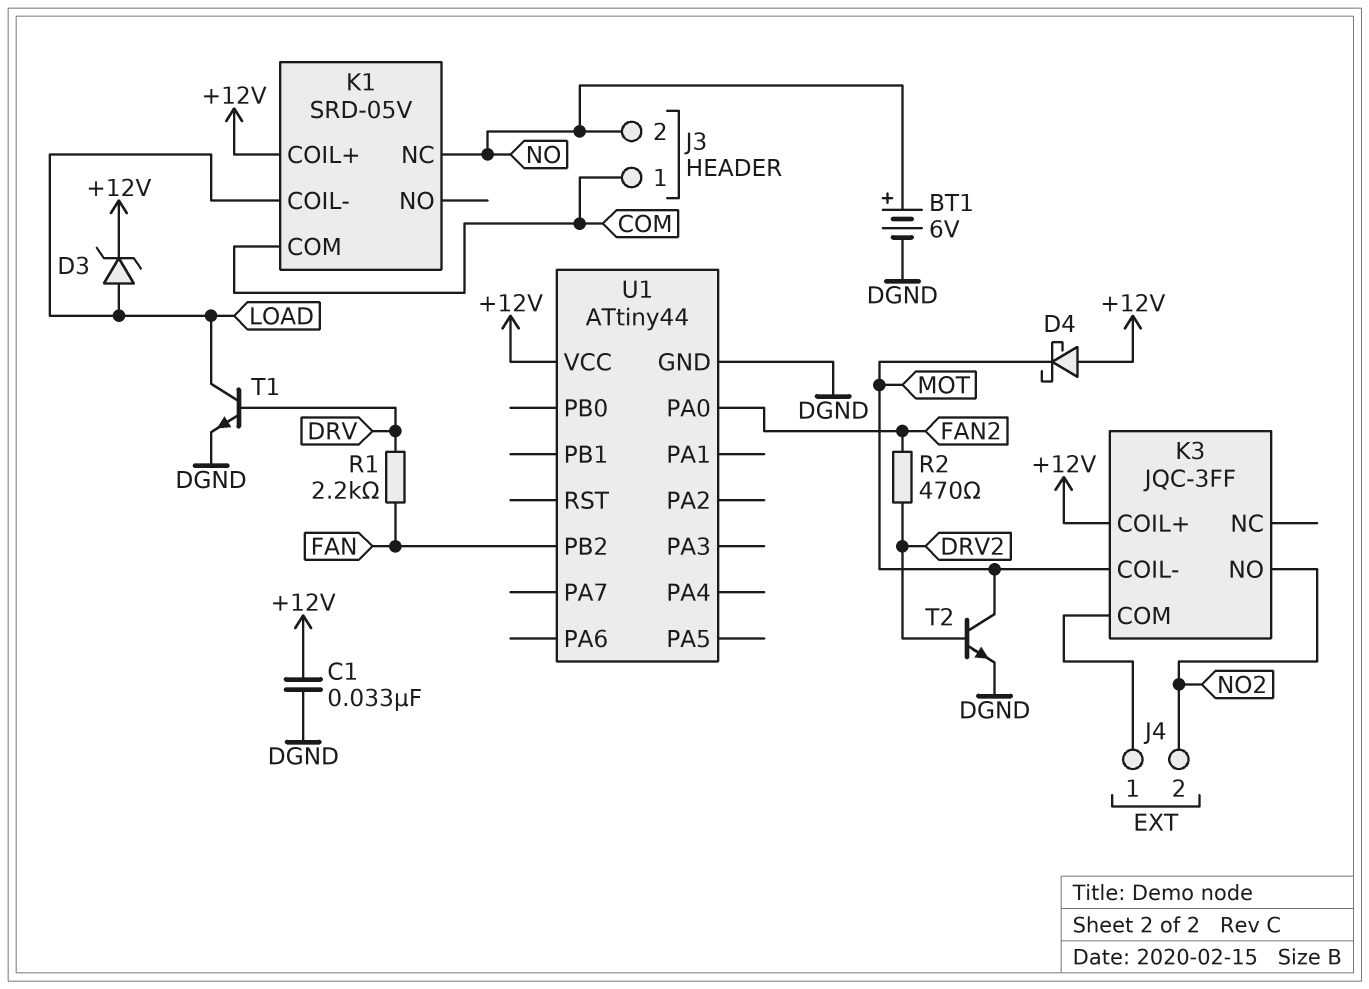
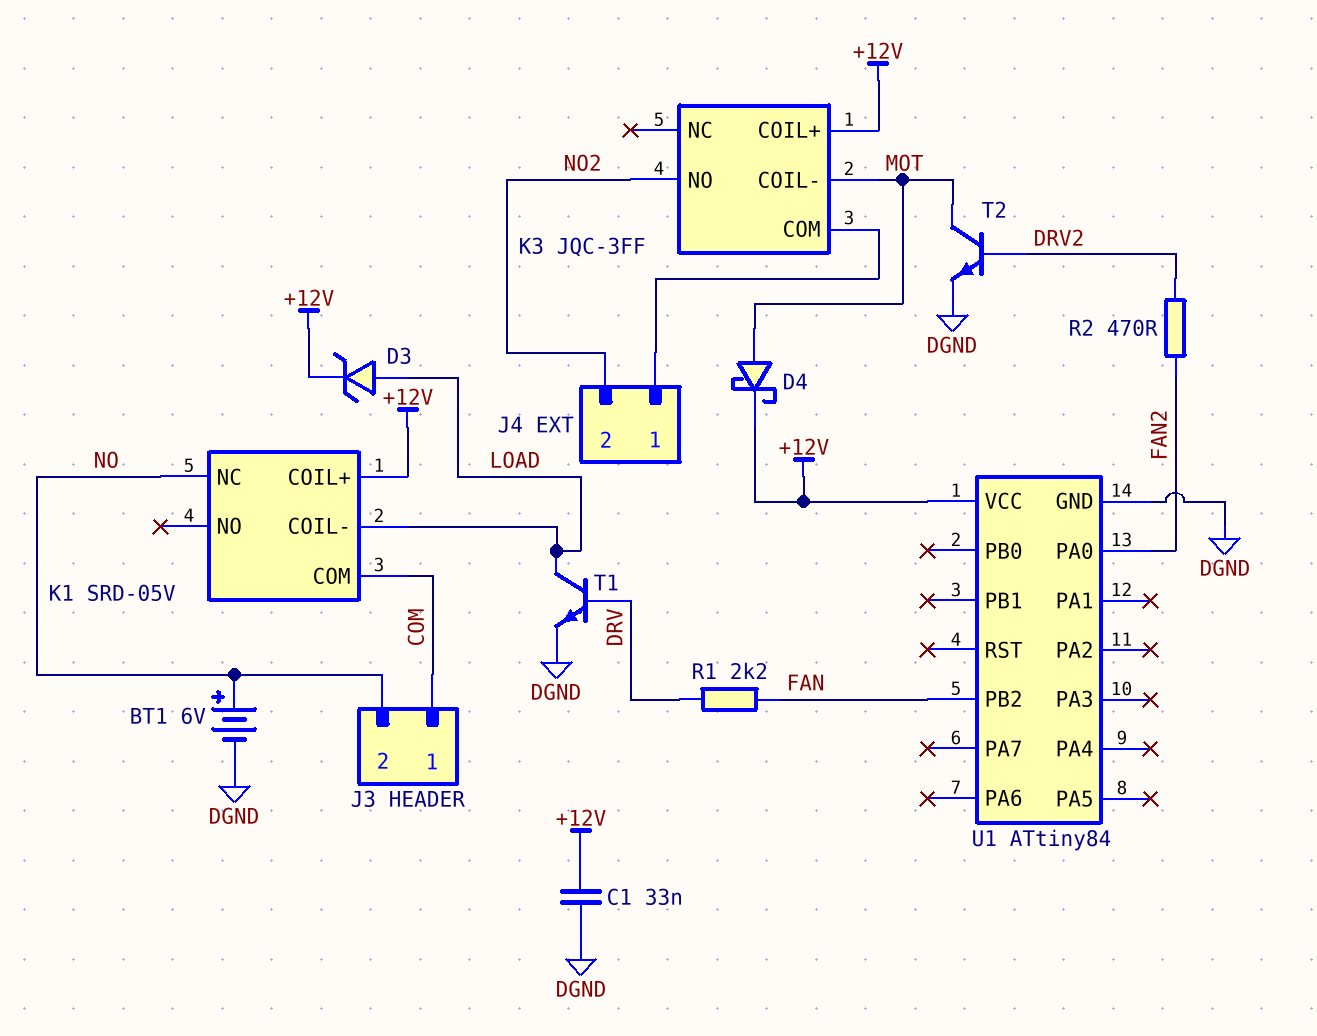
D4: schottky (A +12V, K MOT) -> schottky (A MOT, K +12V)
U1: ATtiny44 -> ATtiny84

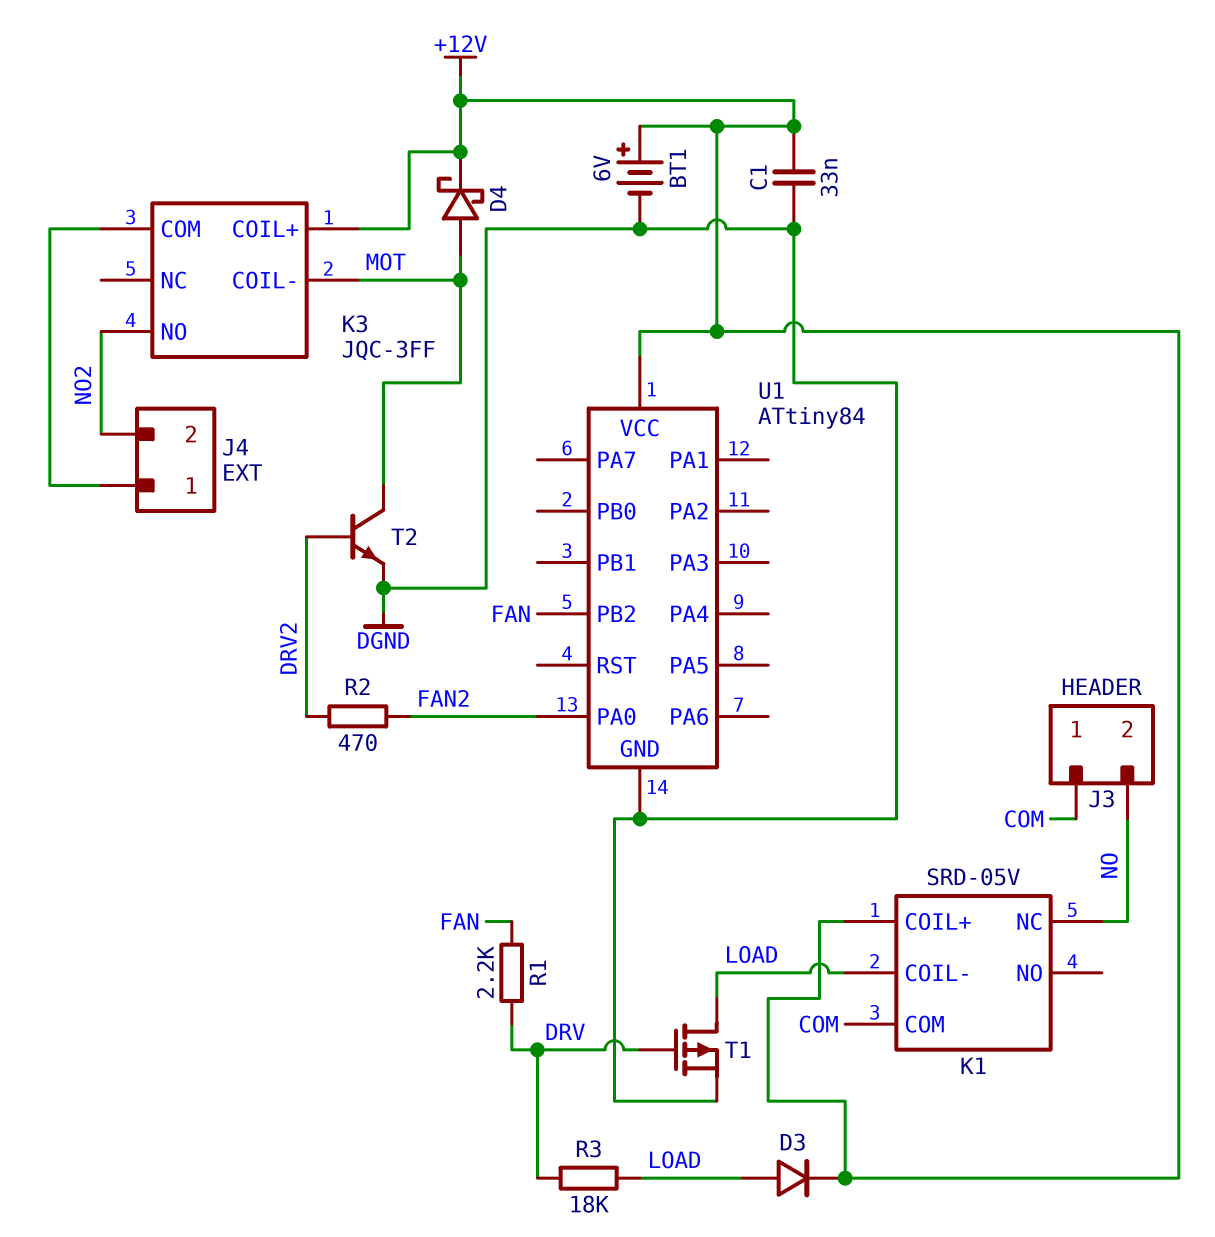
BT1: 6V (plus NO, minus DGND) -> 6V (plus +12V, minus DGND)
D3: zener (A LOAD, K +12V) -> diode (A LOAD, K +12V)
R3: none -> 18k (DRV, LOAD)
T1: NPN (B DRV, C LOAD, E DGND) -> PMOS (G DRV, D LOAD, S DGND)

